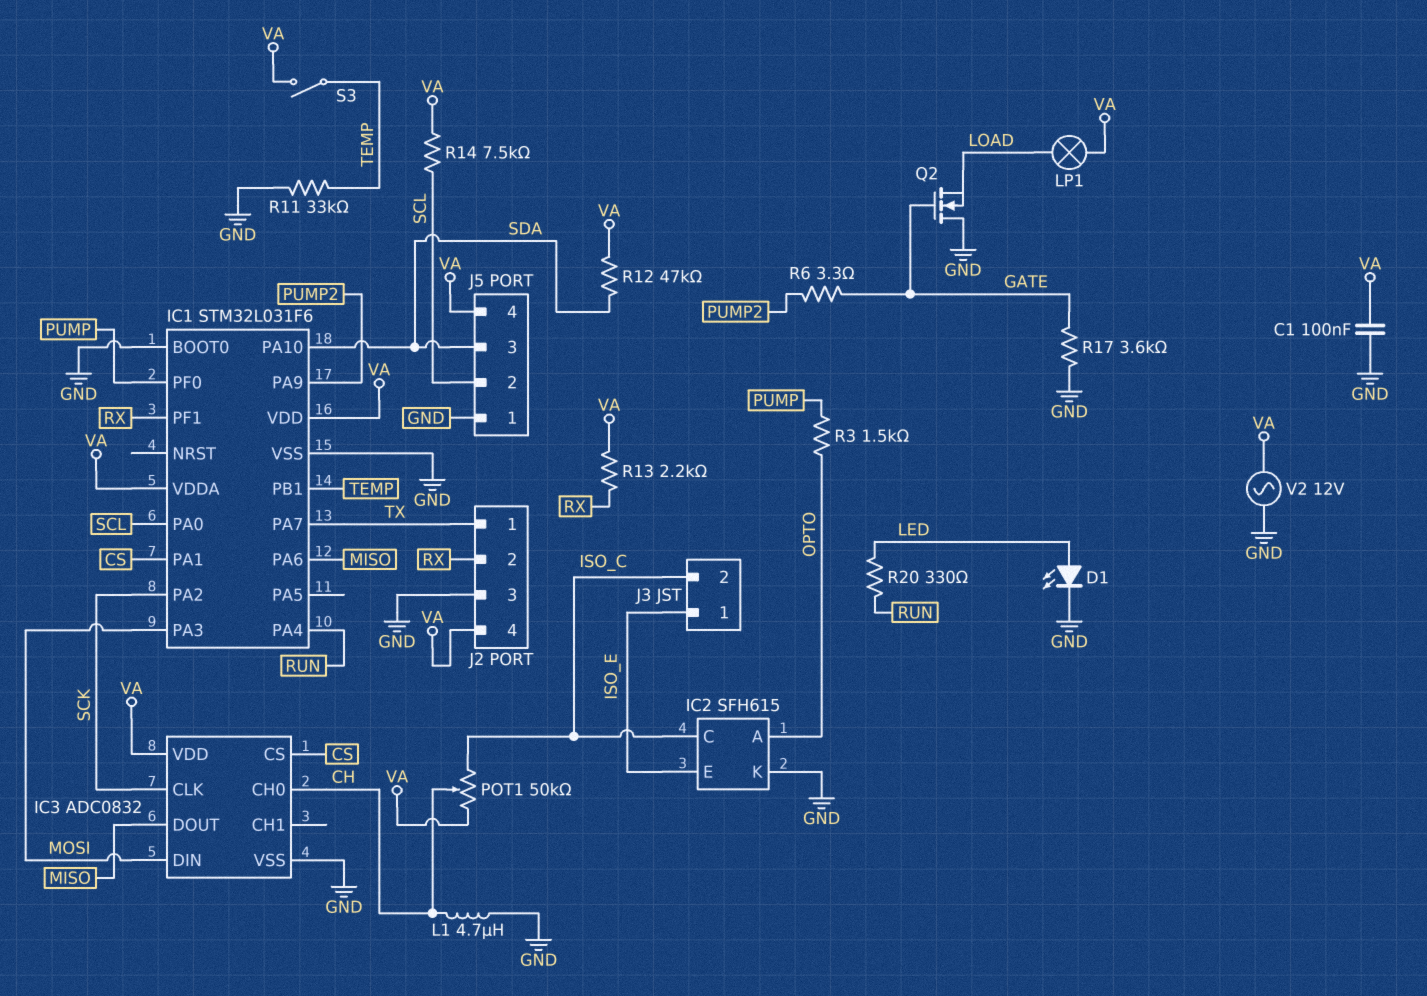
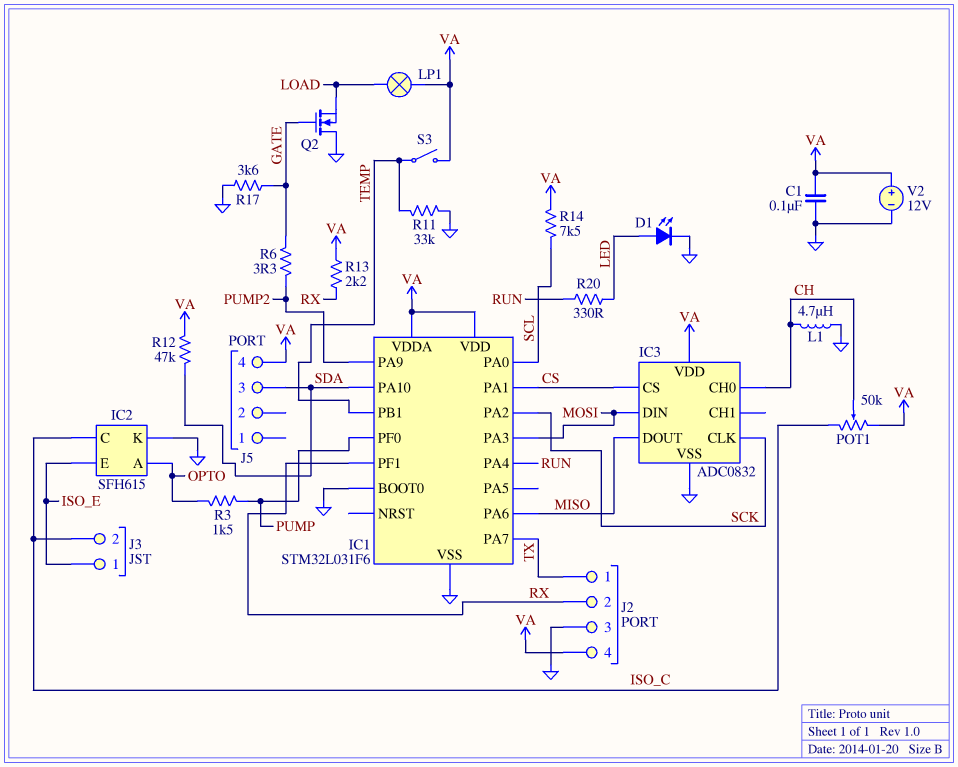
J5 pin 1: GND -> none
J5 pin 2: SCL -> none
V2: AC 12V (GND, VA) -> 12V (plus VA, minus GND)

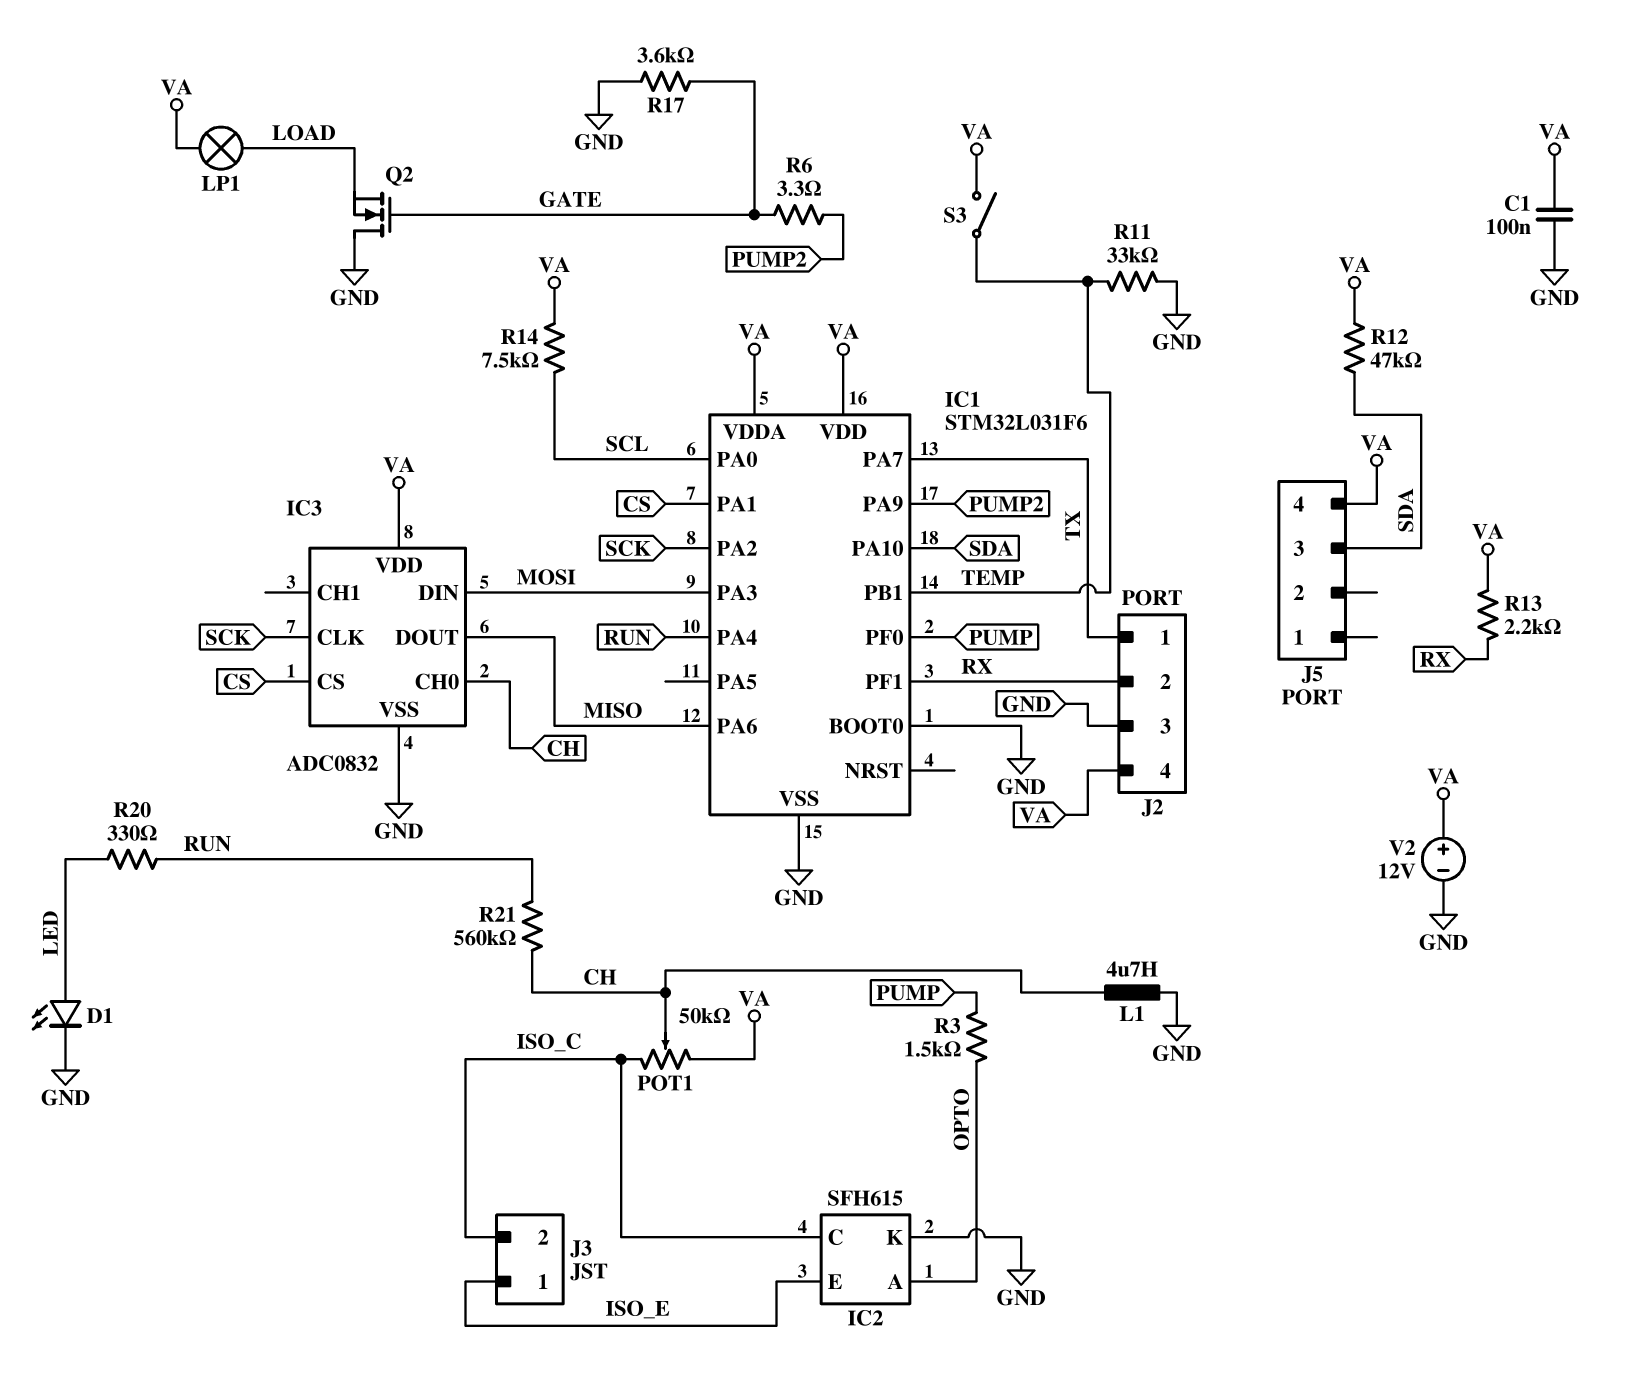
R21: none -> 560k (CH, RUN)

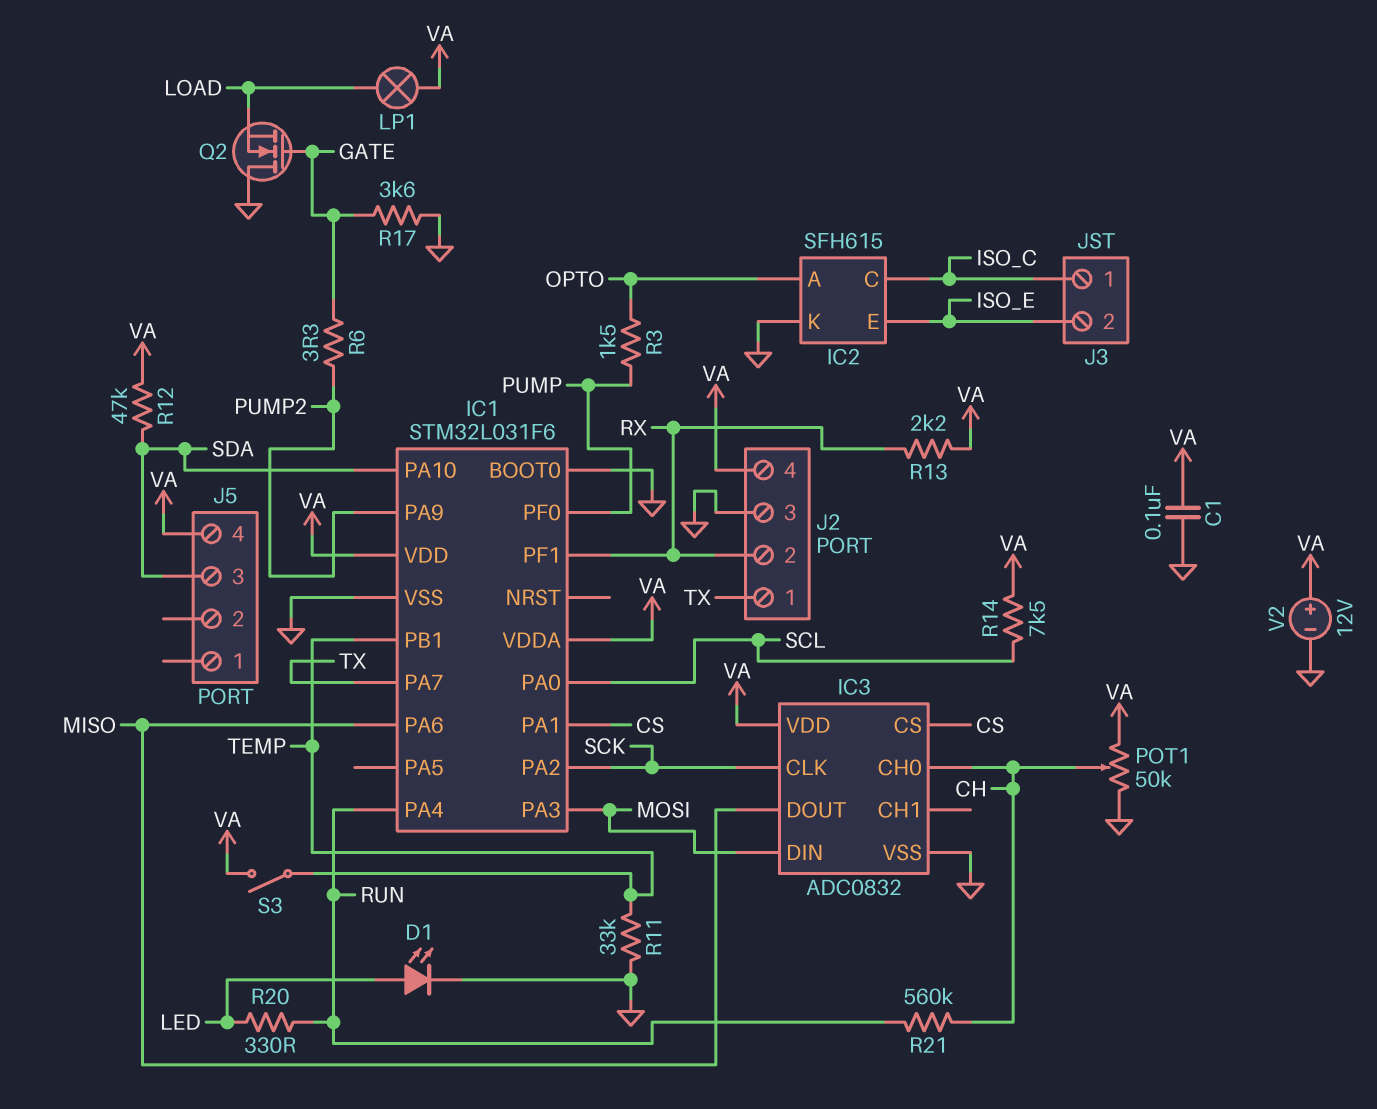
J3 pin 1: ISO_E -> ISO_C
J3 pin 2: ISO_C -> ISO_E
L1: 4.7uH (CH, GND) -> none
POT1: 50k (ISO_C, VA, wiper CH) -> 50k (GND, VA, wiper CH)

